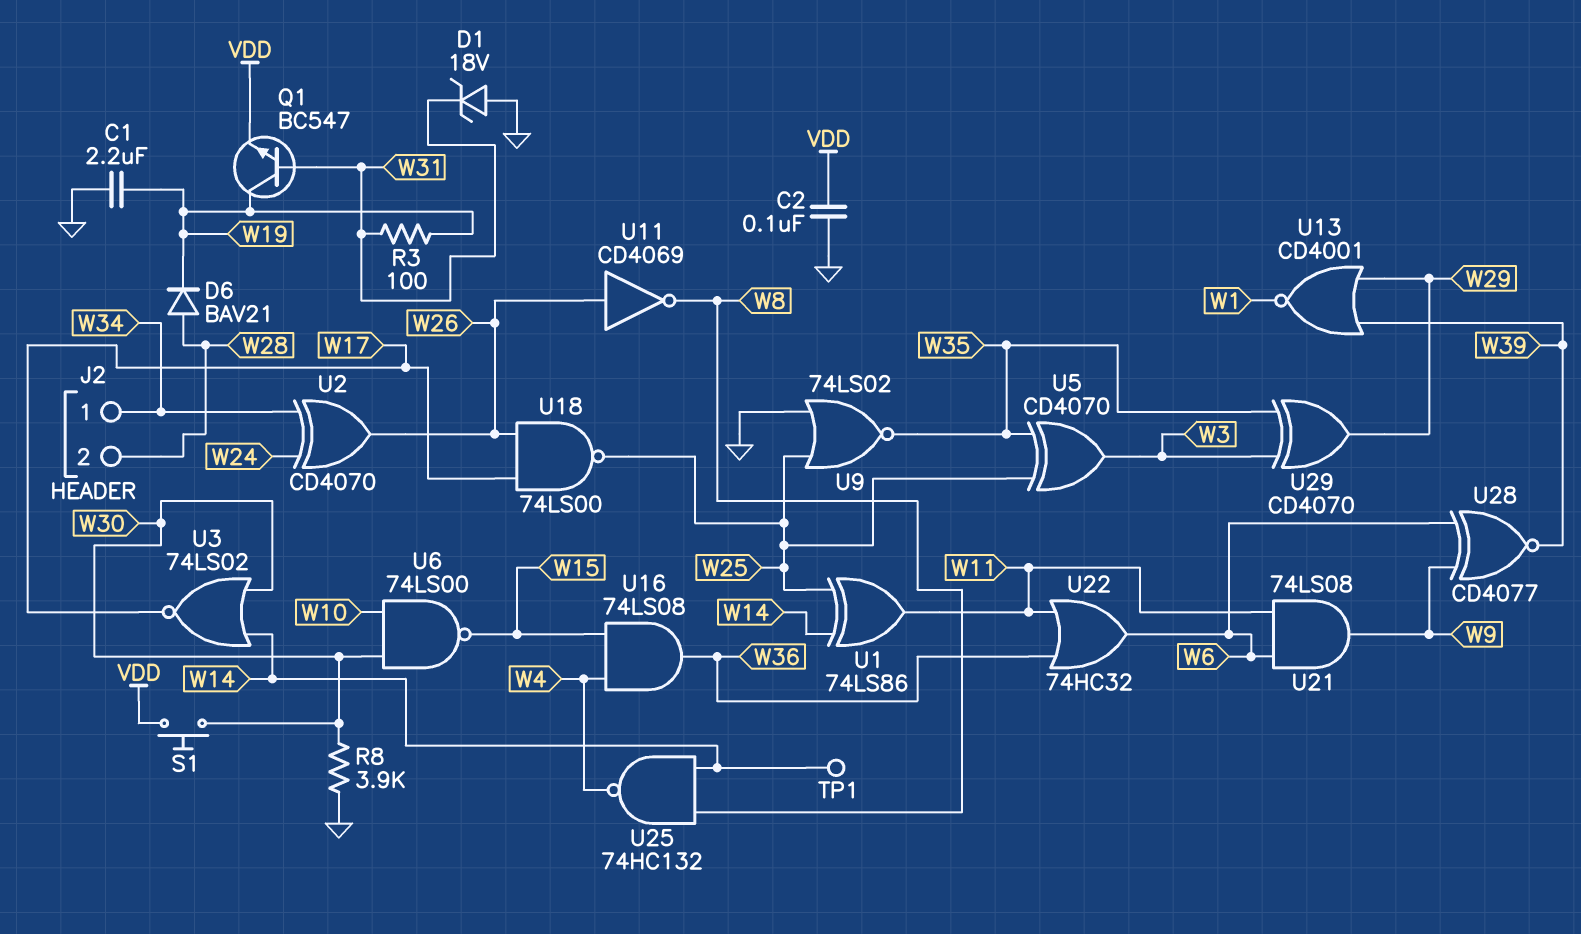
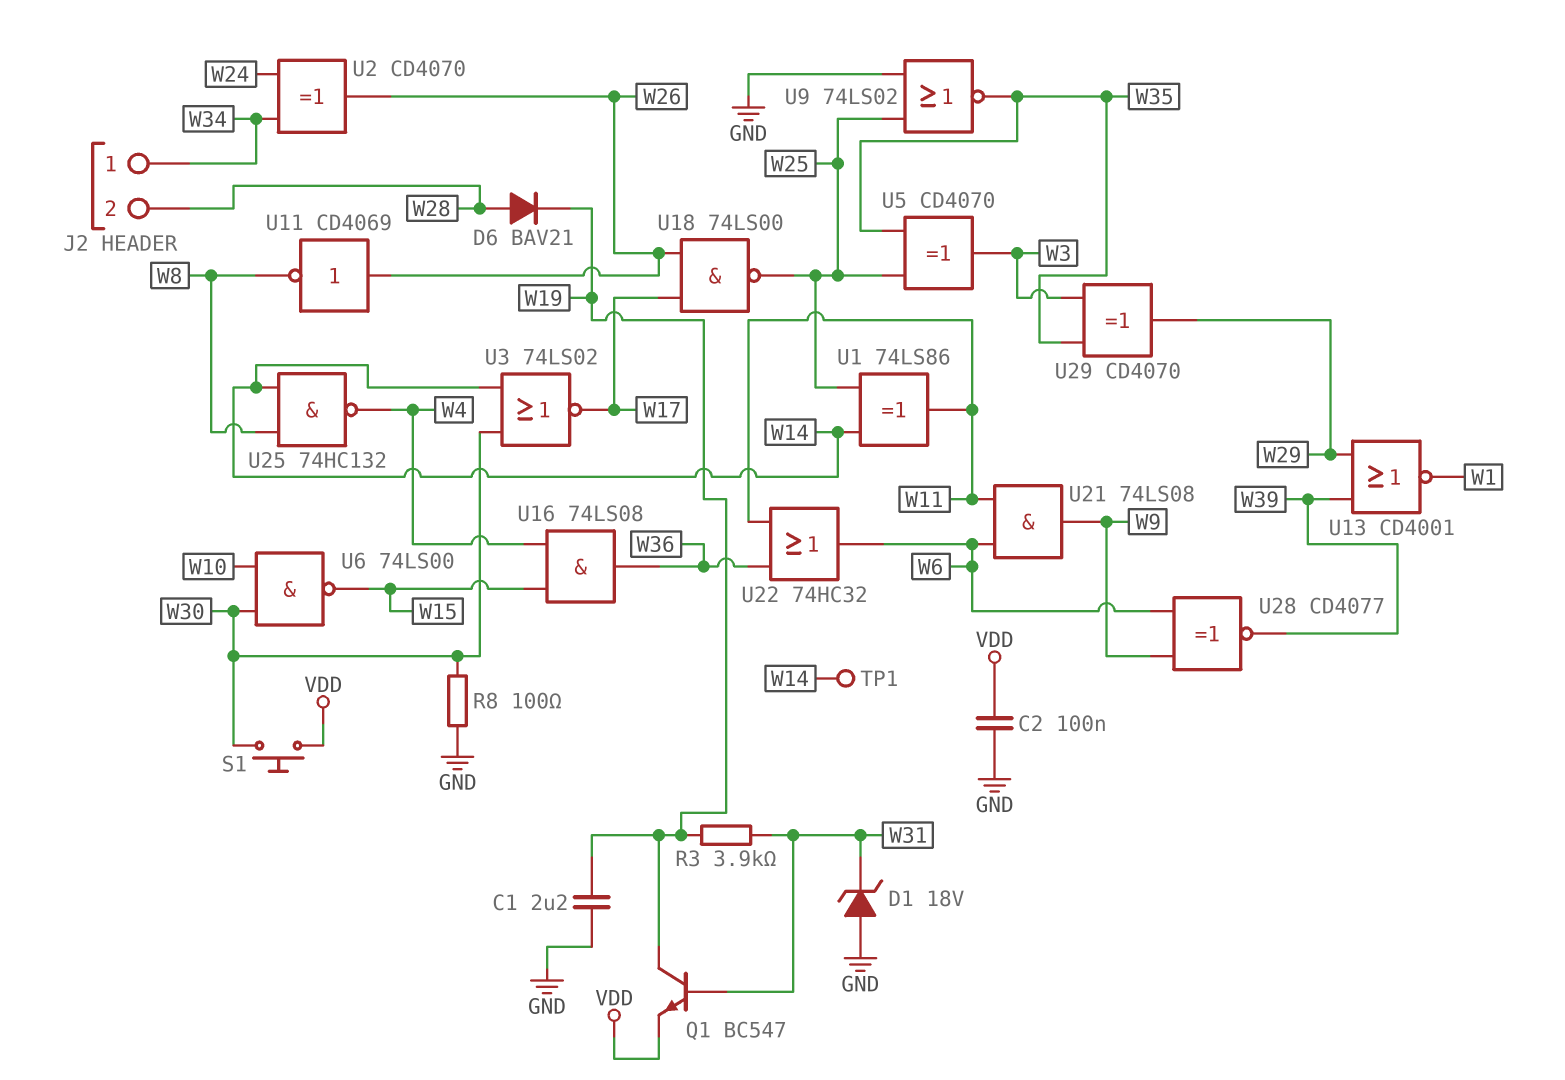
R3: 100 (W19, W31) -> 3.9k (W19, W31)
R8: 3.9k (GND, W30) -> 100 (GND, W30)

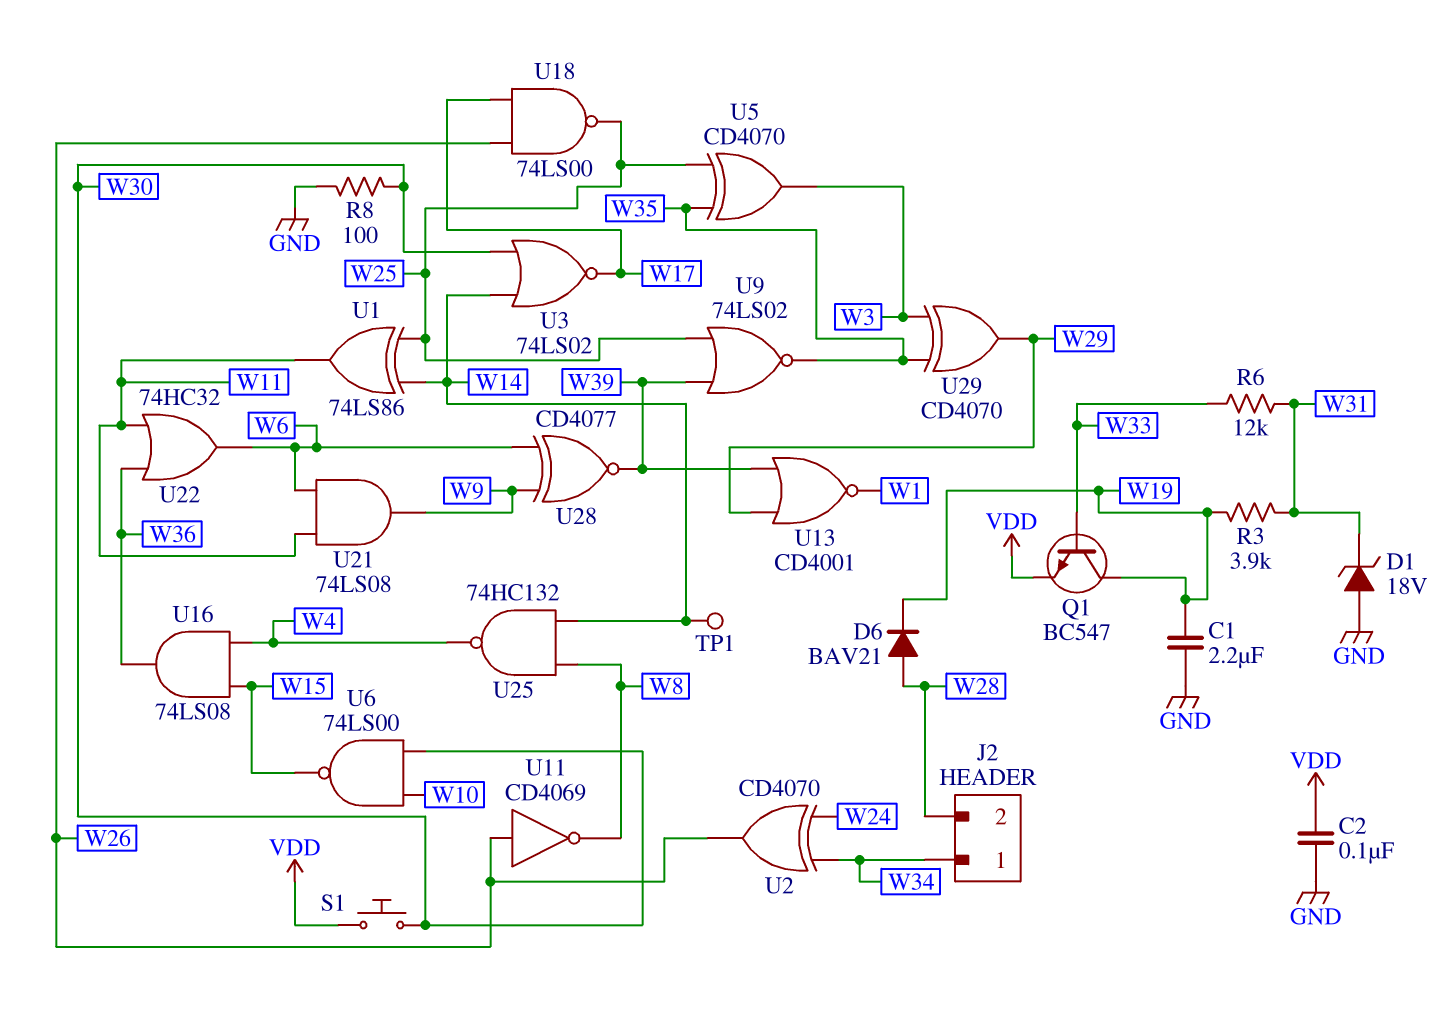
Q1: NPN BC547 (B W31, C W19, E VDD) -> NPN BC547 (B W33, C W19, E VDD)
R6: none -> 12k (W31, W33)
U9: NOR 74LS02 (in GND, in W25, out W35) -> NOR 74LS02 (in W25, in W39, out W35)

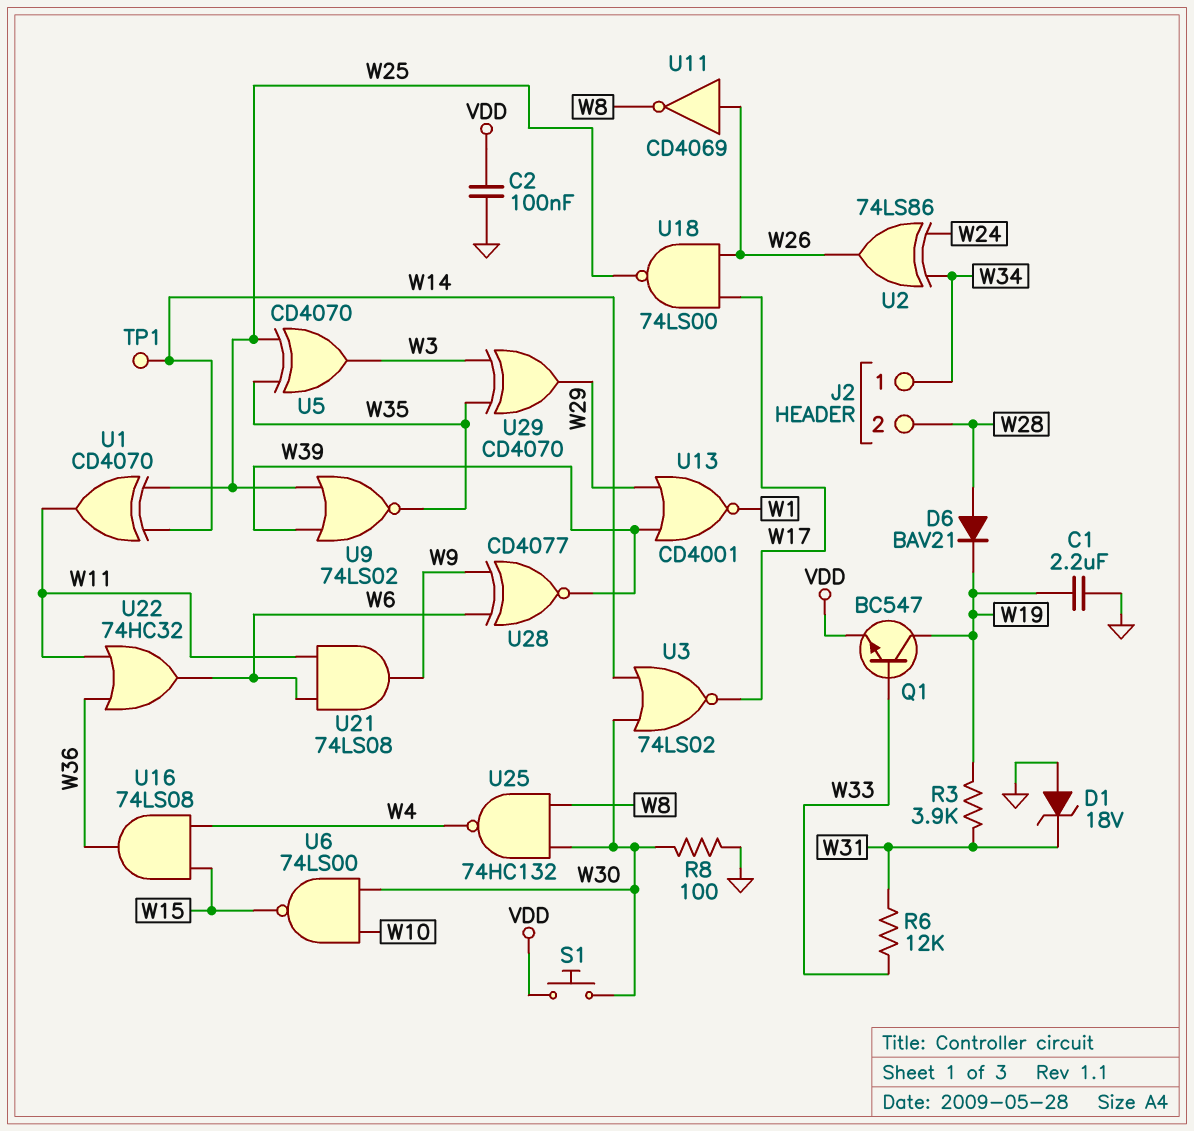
U1: XOR 74LS86 (in W14, in W25, out W11) -> XOR CD4070 (in W14, in W25, out W11)
U2: XOR CD4070 (in W24, in W34, out W26) -> XOR 74LS86 (in W24, in W34, out W26)
U25: NAND 74HC132 (in W8, in W14, out W4) -> NAND 74HC132 (in W8, in W30, out W4)

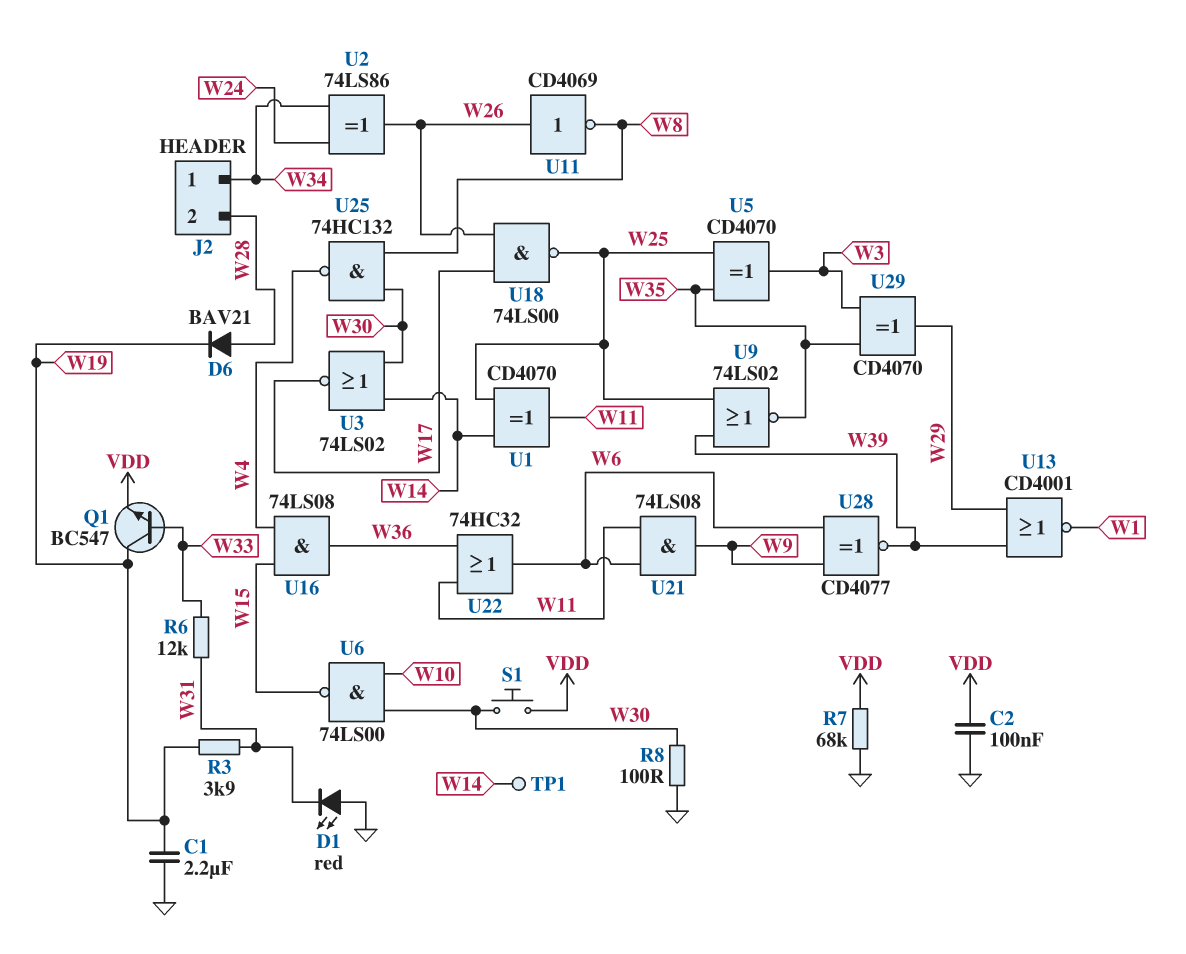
D1: zener 18V (A GND, K W31) -> LED red (A GND, K W31)
R7: none -> 68k (GND, VDD)

